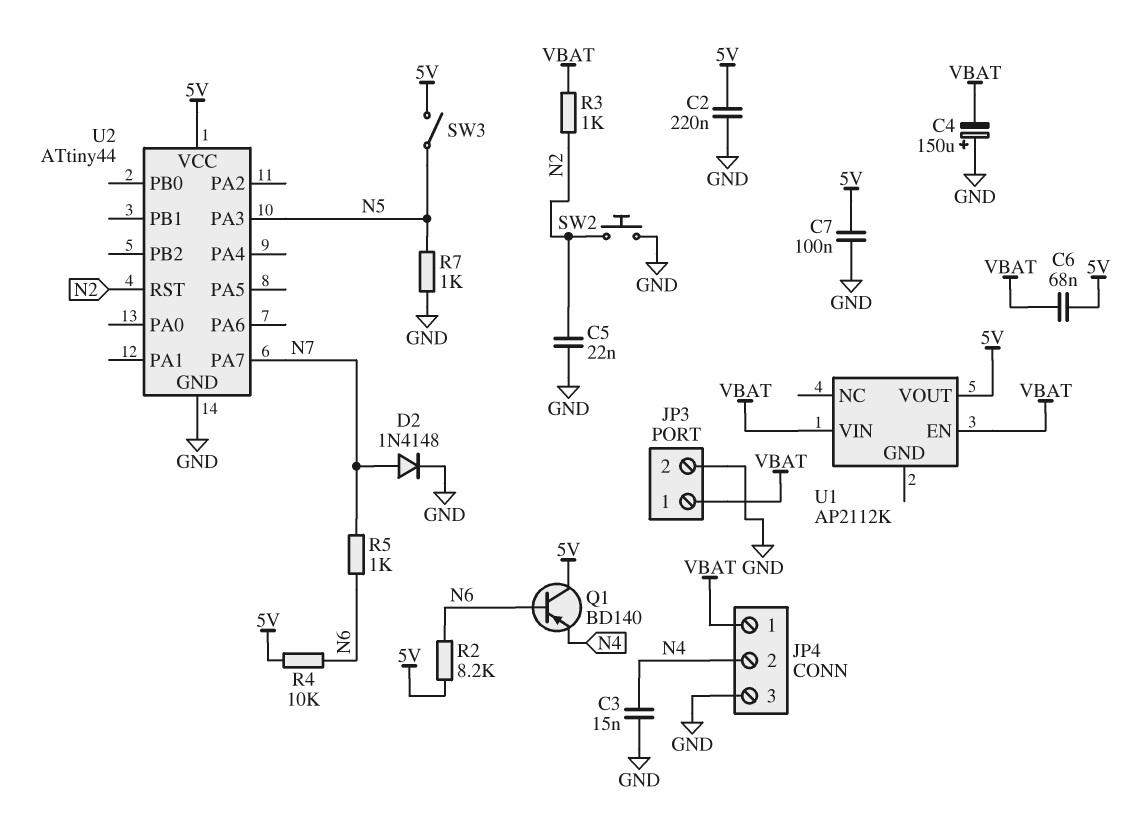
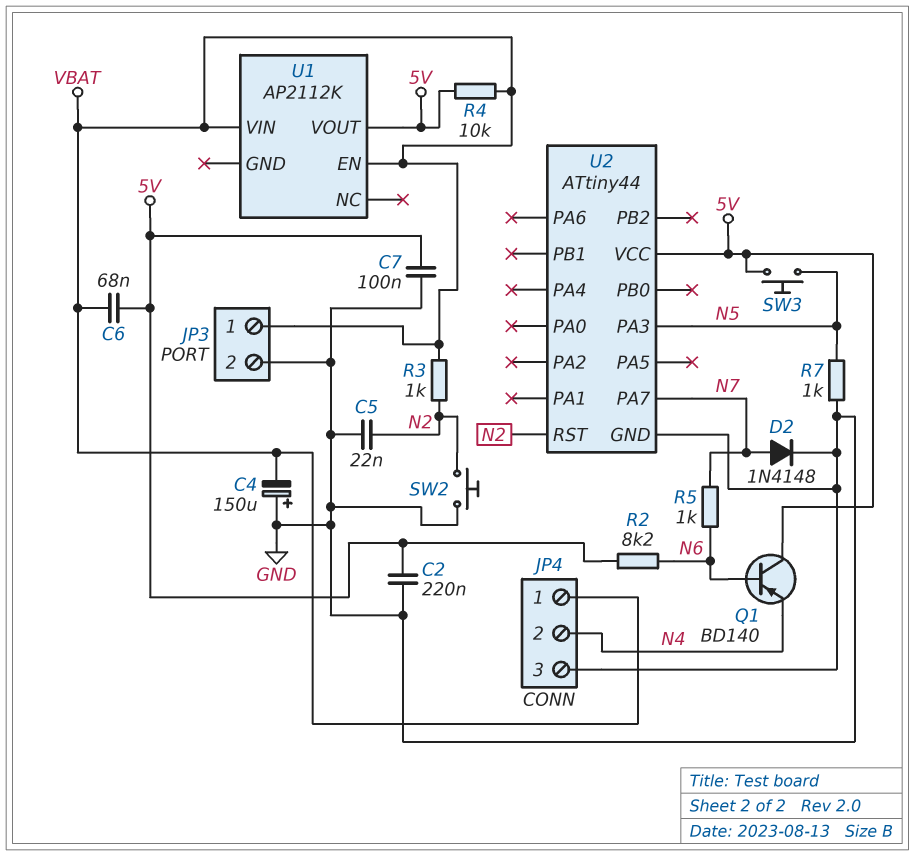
C3: 15nF (GND, N4) -> none
R4: 10k (5V, N6) -> 10k (5V, VBAT)
SW3: switch (5V, N5) -> button (5V, N5)

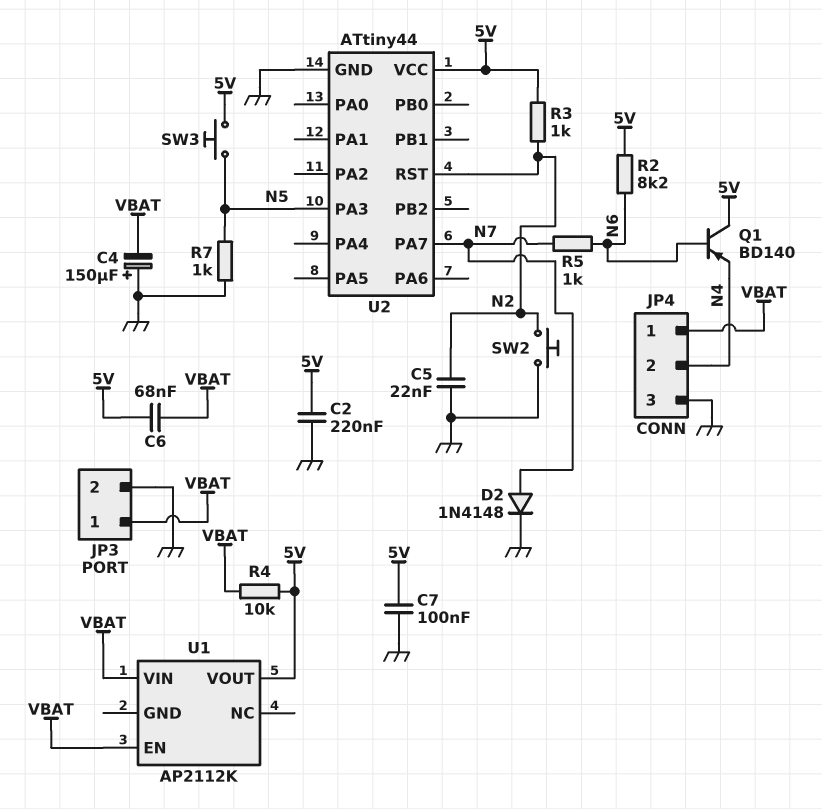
R3: 1k (N2, VBAT) -> 1k (5V, N2)

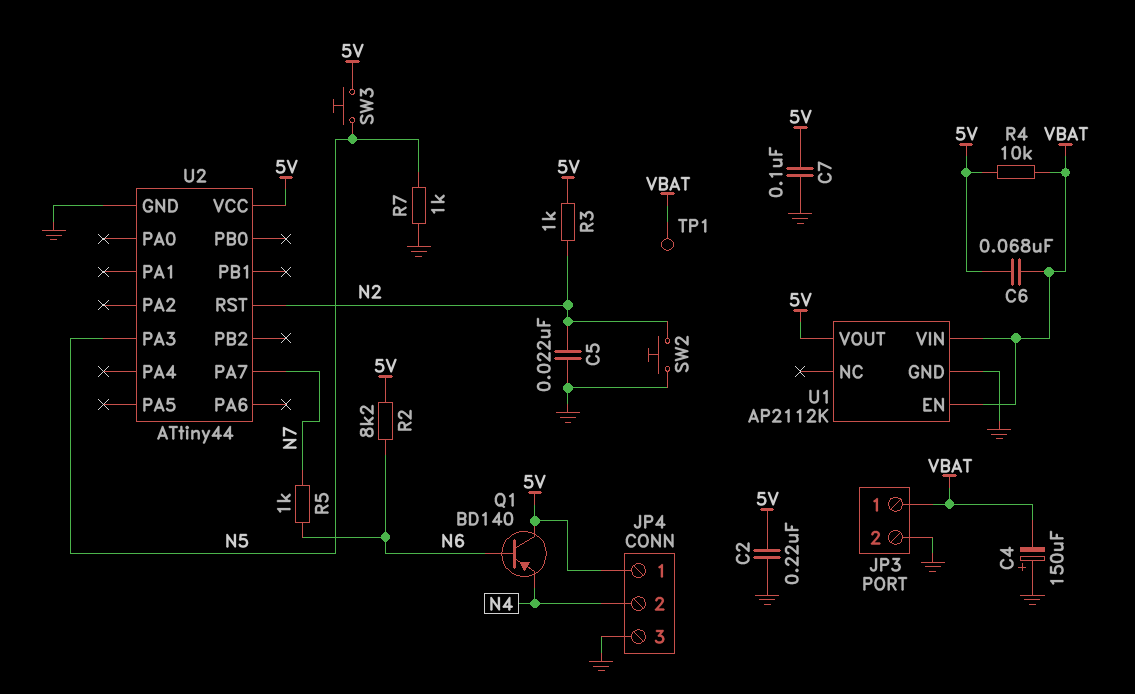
D2: diode 1N4148 (A N7, K GND) -> none
JP4 pin 1: VBAT -> 5V
TP1: none -> test point (VBAT)
U1 pin GND: none -> GND

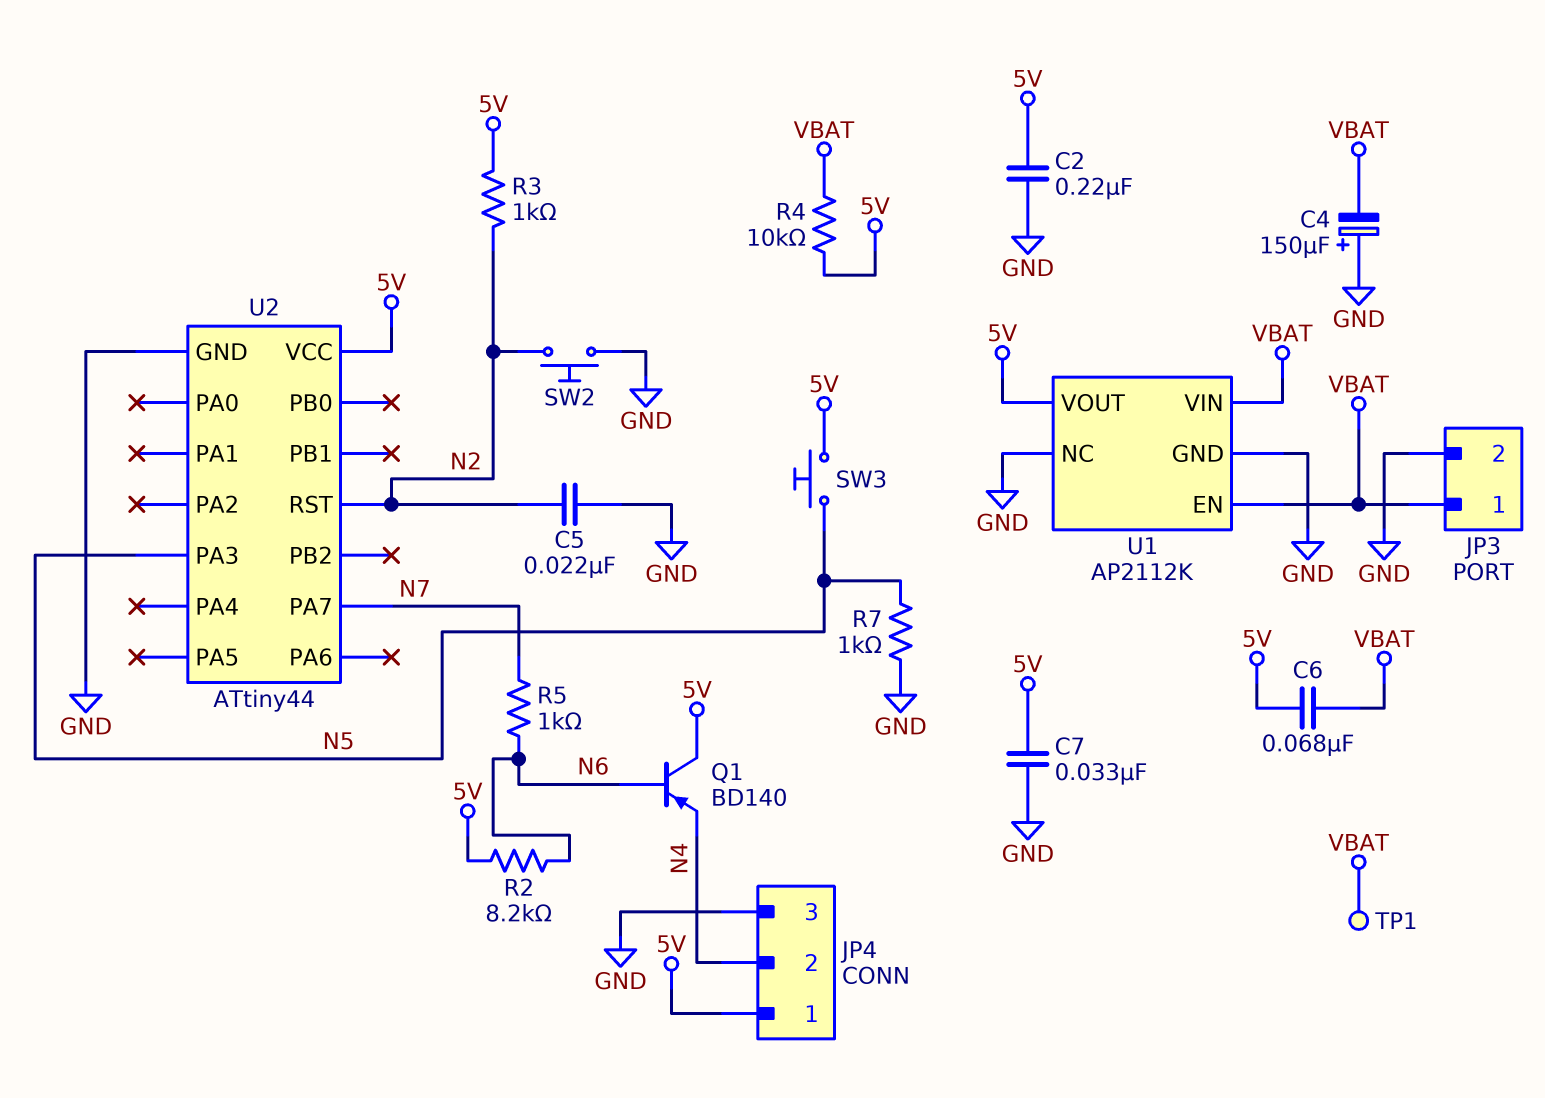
C7: 100nF (5V, GND) -> 33nF (5V, GND)
U1 pin NC: none -> GND

